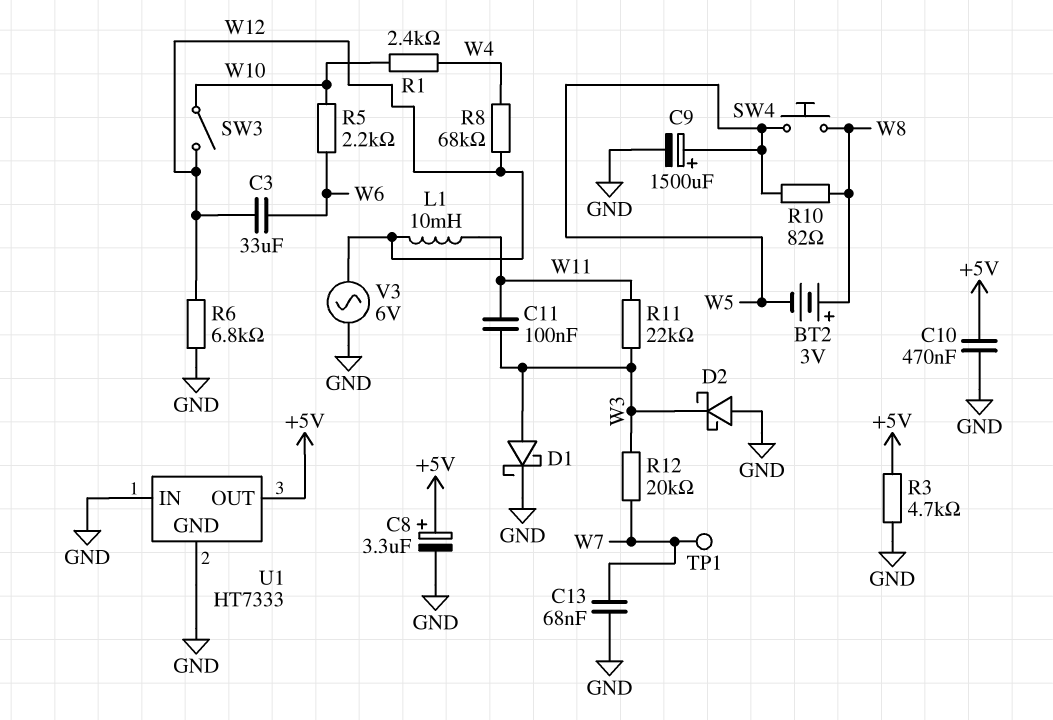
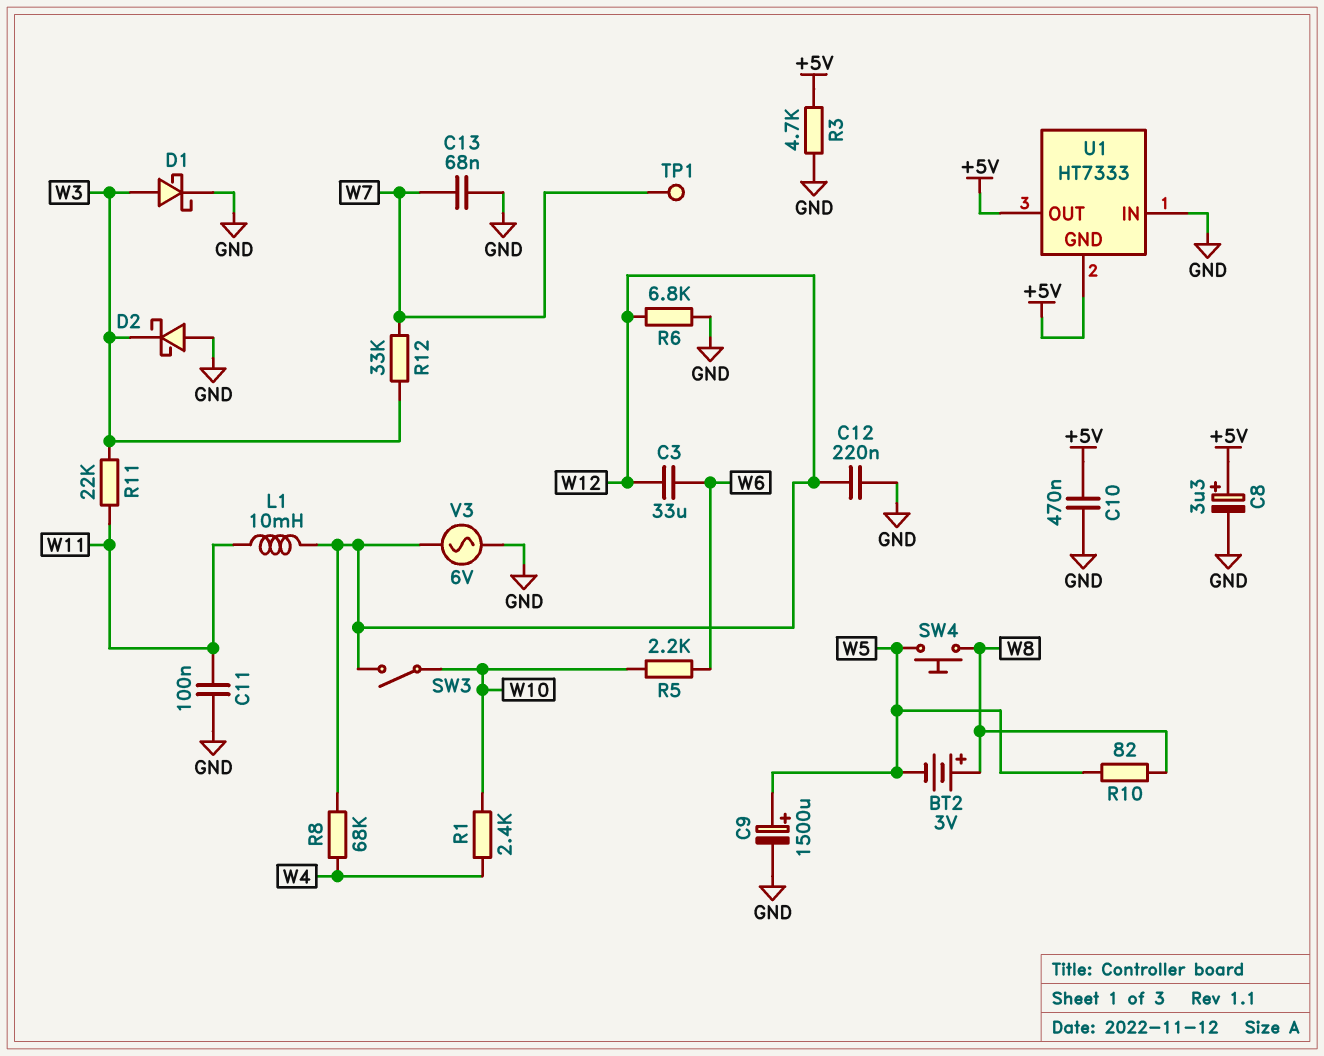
C11: 100nF (W3, W11) -> 100nF (GND, W11)
C12: none -> 220nF (GND, W12)
R12: 20k (W3, W7) -> 33k (W3, W7)
U1 pin GND: GND -> +5V

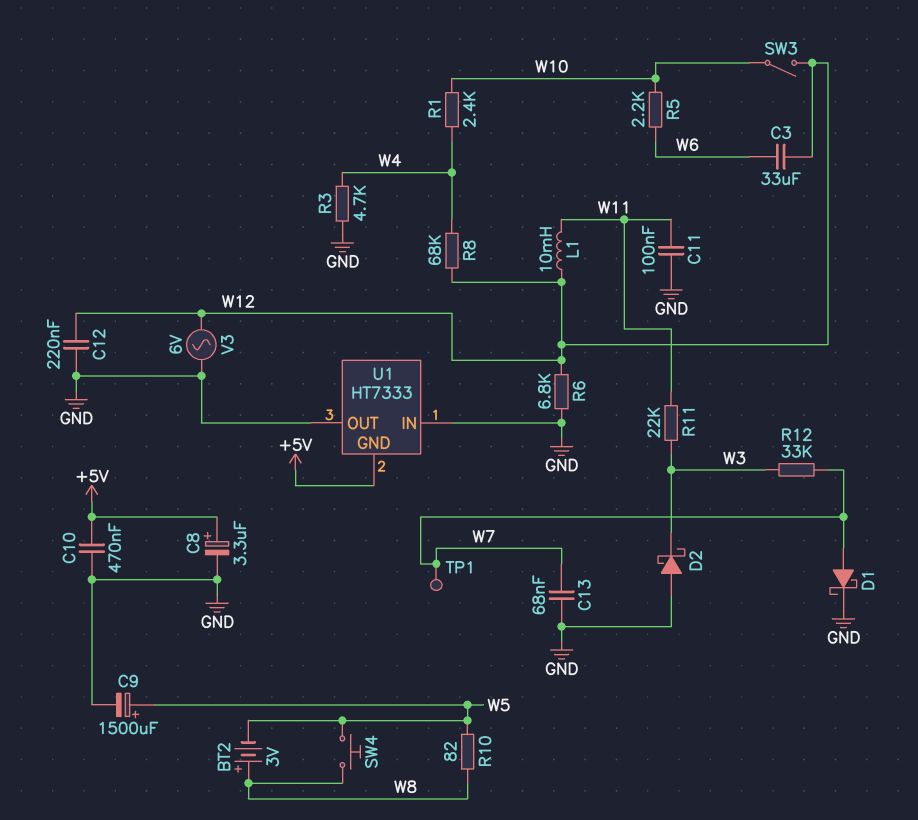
D1: schottky (A W3, K GND) -> schottky (A W7, K GND)
R3: 4.7k (+5V, GND) -> 4.7k (GND, W4)
U1 pin OUT: +5V -> GND

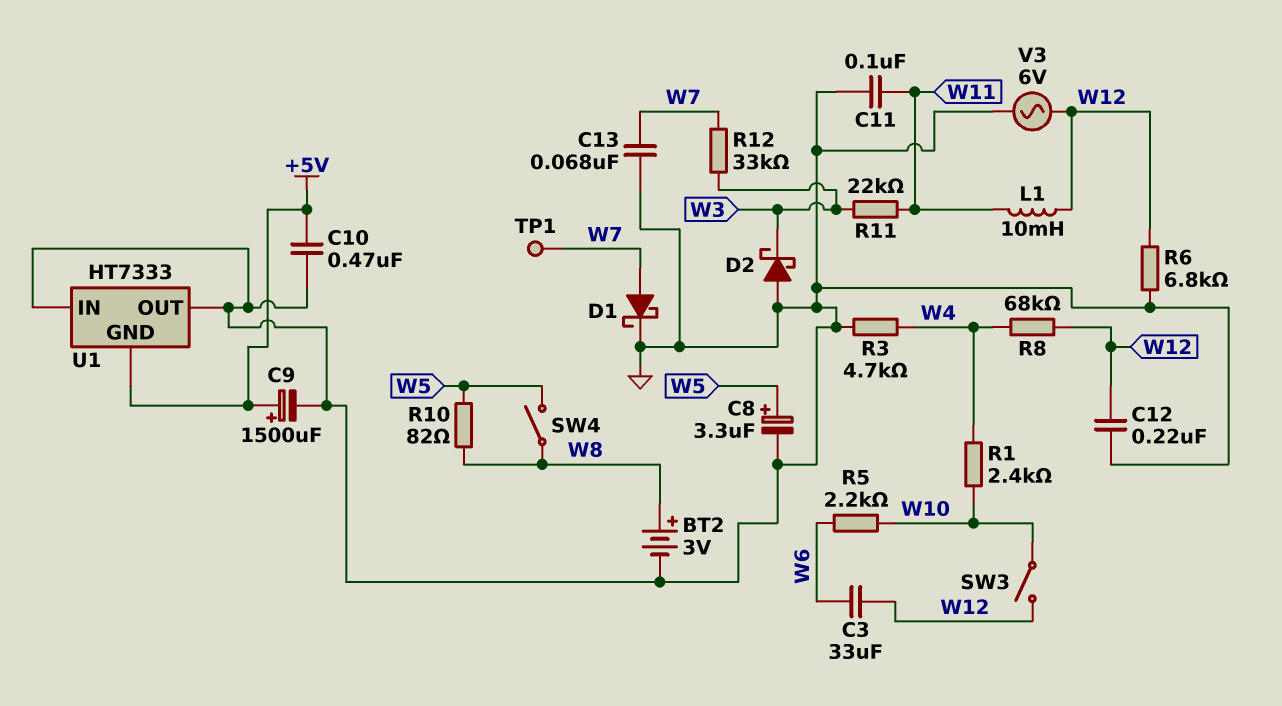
BT2: 3V (plus W8, minus W5) -> 3V (plus W8, minus GND)
C8: 3.3uF (plus +5V, minus GND) -> 3.3uF (plus W5, minus GND)
C9: 1500uF (plus W5, minus GND) -> 1500uF (plus +5V, minus GND)
SW4: button (W5, W8) -> switch (W5, W8)

